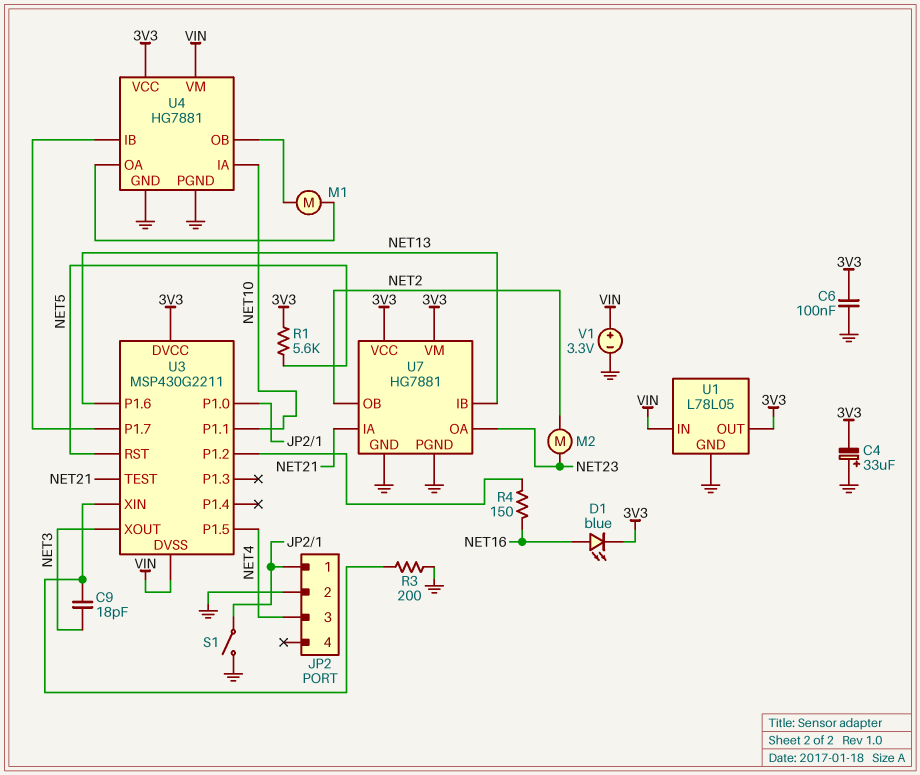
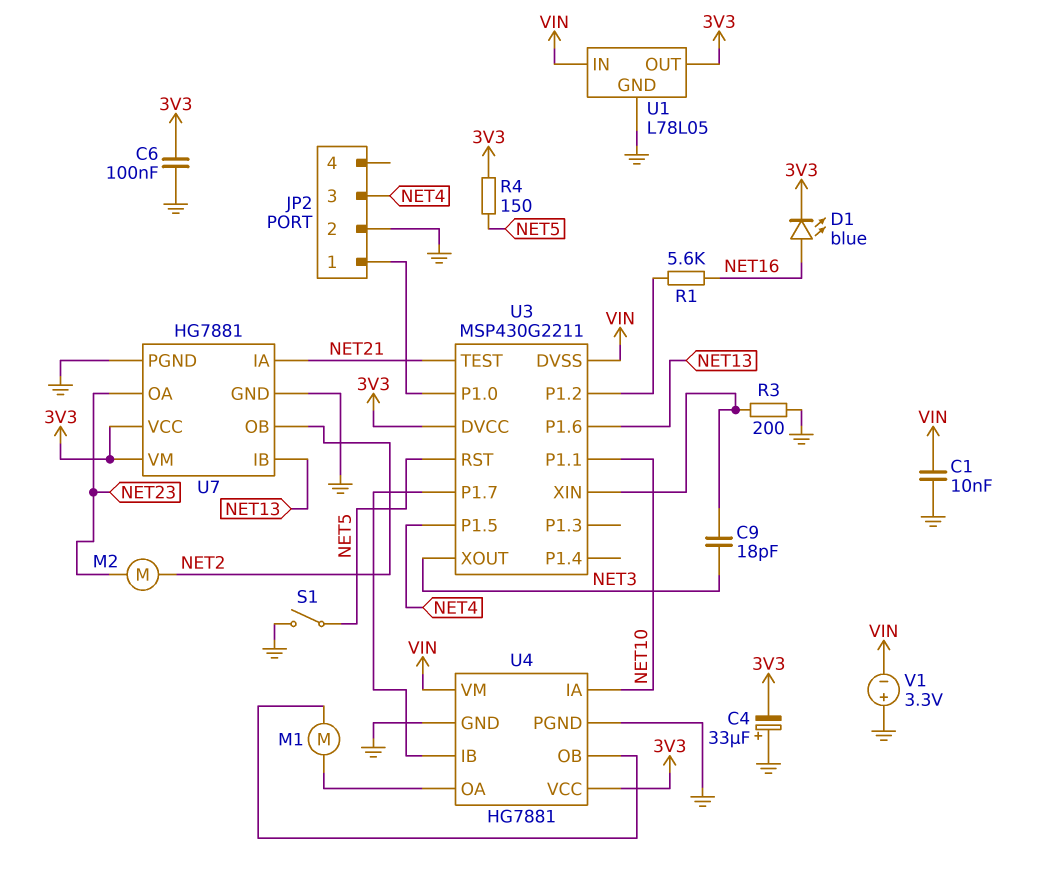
C1: none -> 10nF (GND, VIN)
R1: 5.6k (3V3, NET5) -> 5.6k (NET16, U3/P1.2)
R4: 150 (NET16, U3/P1.2) -> 150 (3V3, NET5)
S1: switch (GND, JP2/1) -> switch (GND, NET5)
V1: 3.3V (plus VIN, minus GND) -> 3.3V (plus GND, minus VIN)

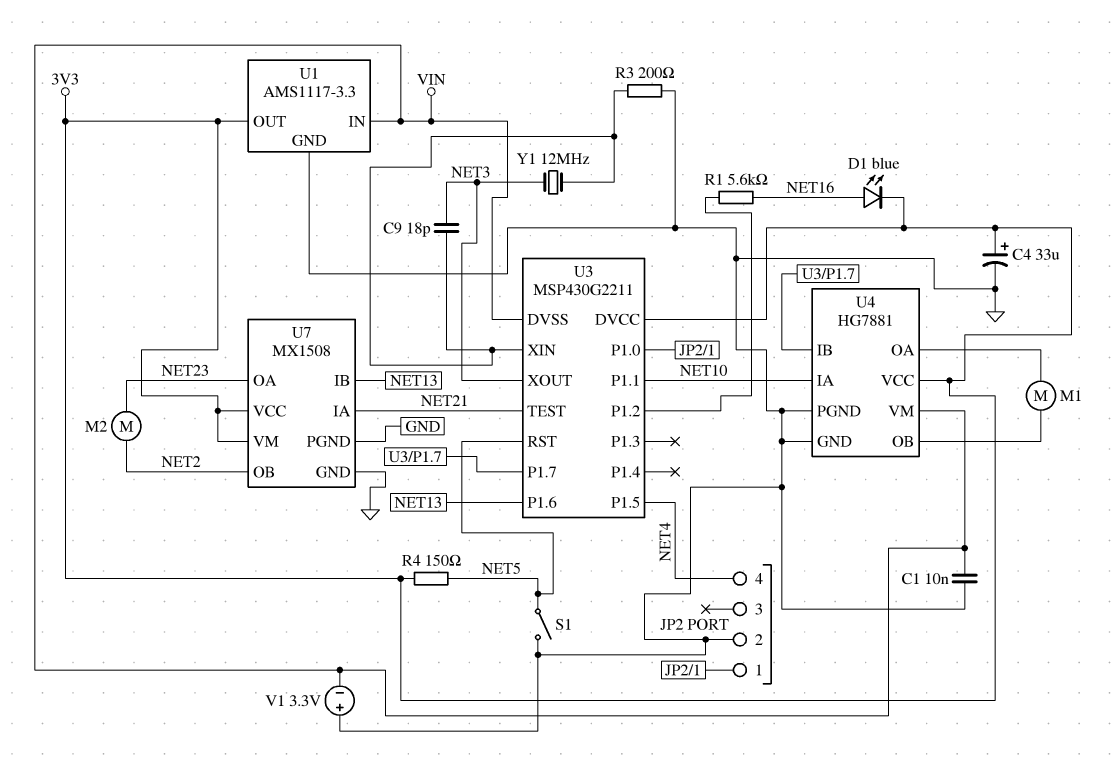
C4: 33uF (plus GND, minus 3V3) -> 33uF (plus 3V3, minus GND)
C6: 100nF (3V3, GND) -> none
JP2 pin 3: NET4 -> none
JP2 pin 4: none -> NET4
U1: L78L05 -> AMS1117-3.3
U7: HG7881 -> MX1508
Y1: none -> 12MHz (NET3, U3/XIN)

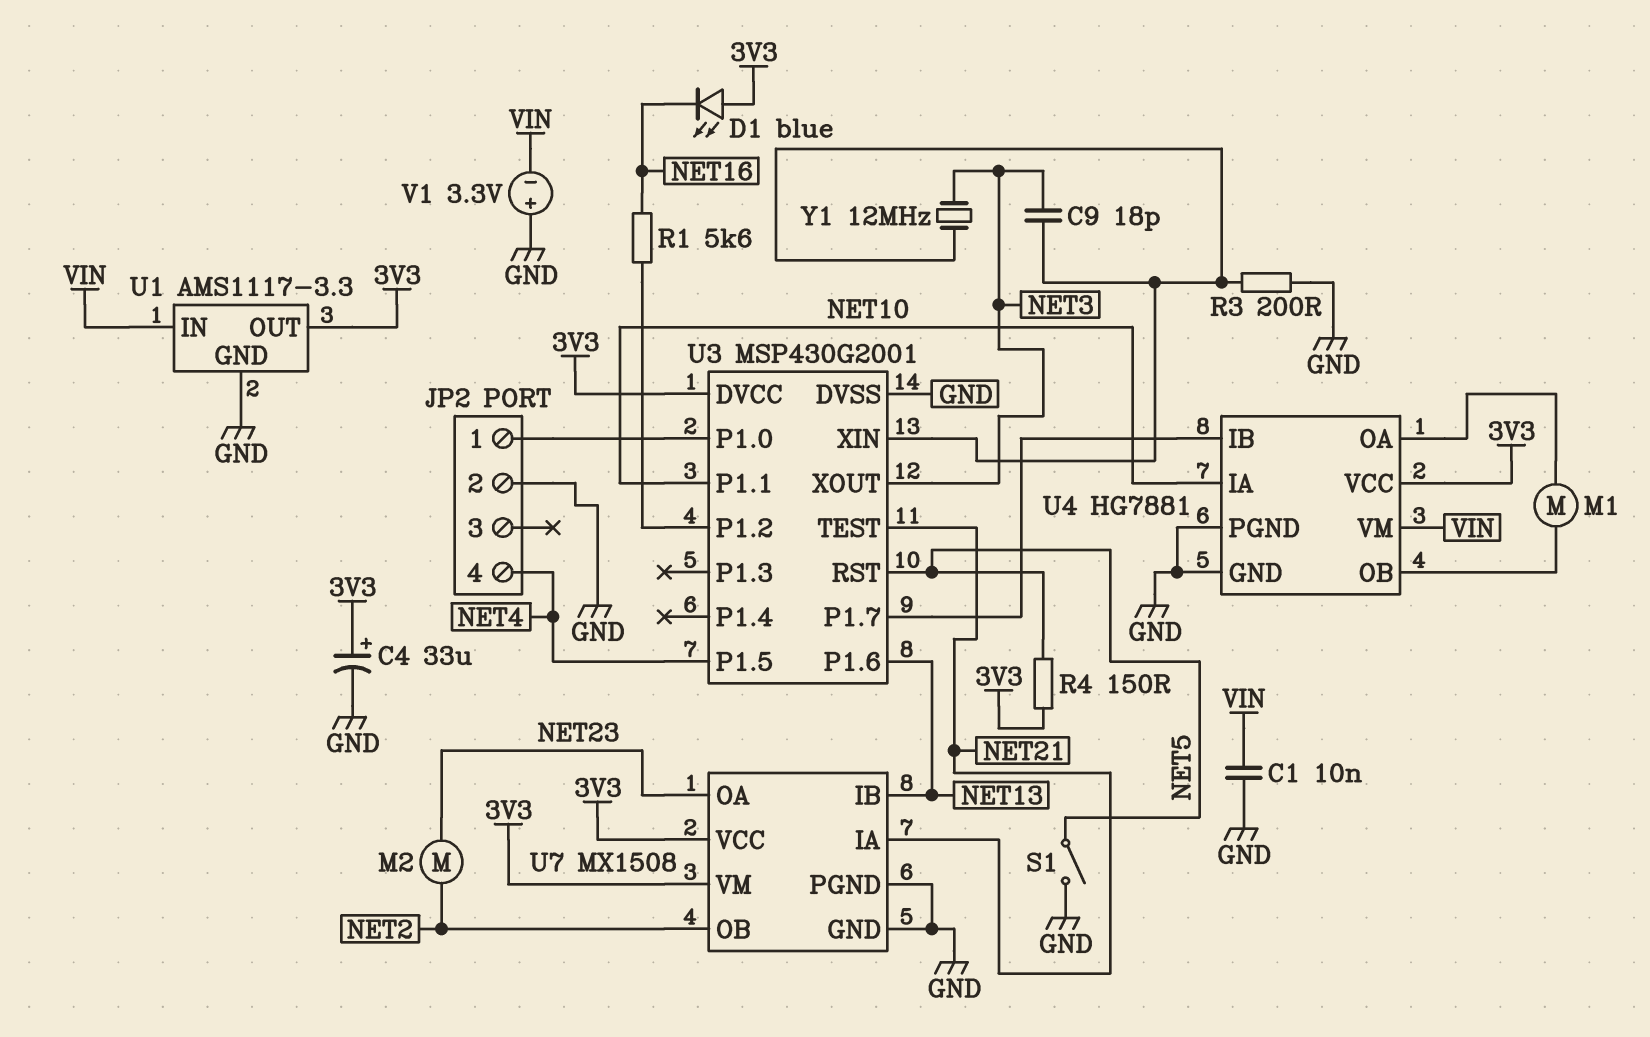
D1: LED blue (A NET16, K 3V3) -> LED blue (A 3V3, K NET16)
U3: MSP430G2211 -> MSP430G2001
U3 pin DVSS: VIN -> GND

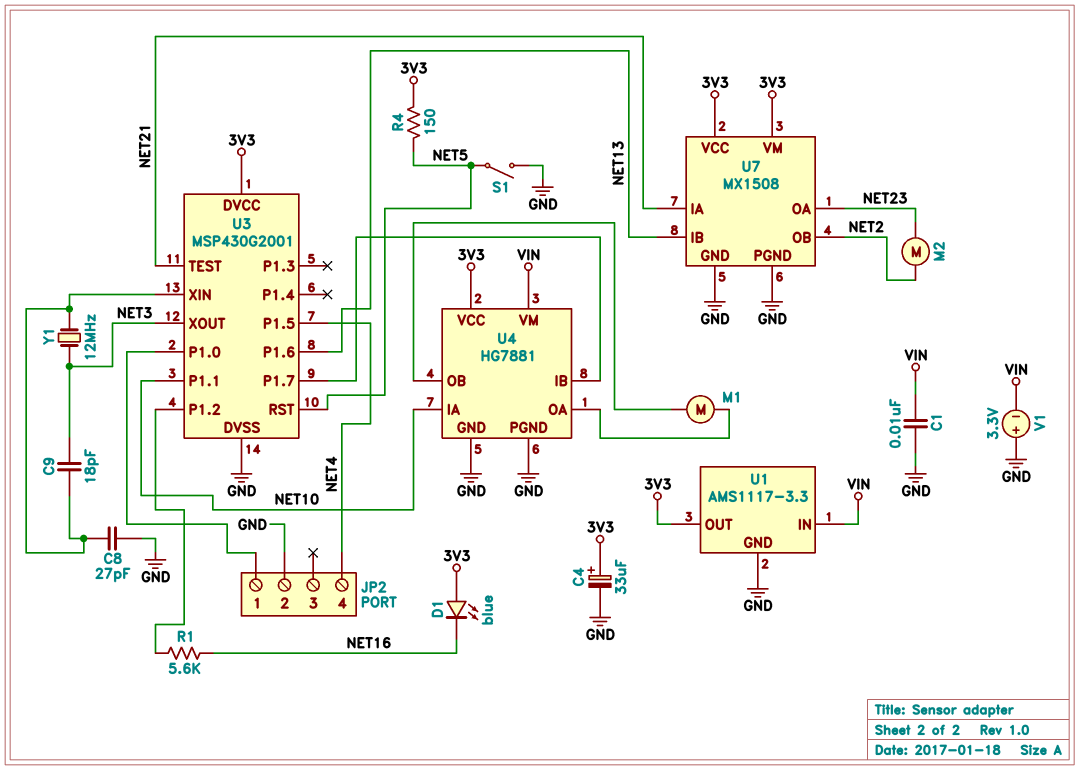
C8: none -> 27pF (GND, U3/XIN)
R3: 200 (GND, U3/XIN) -> none

